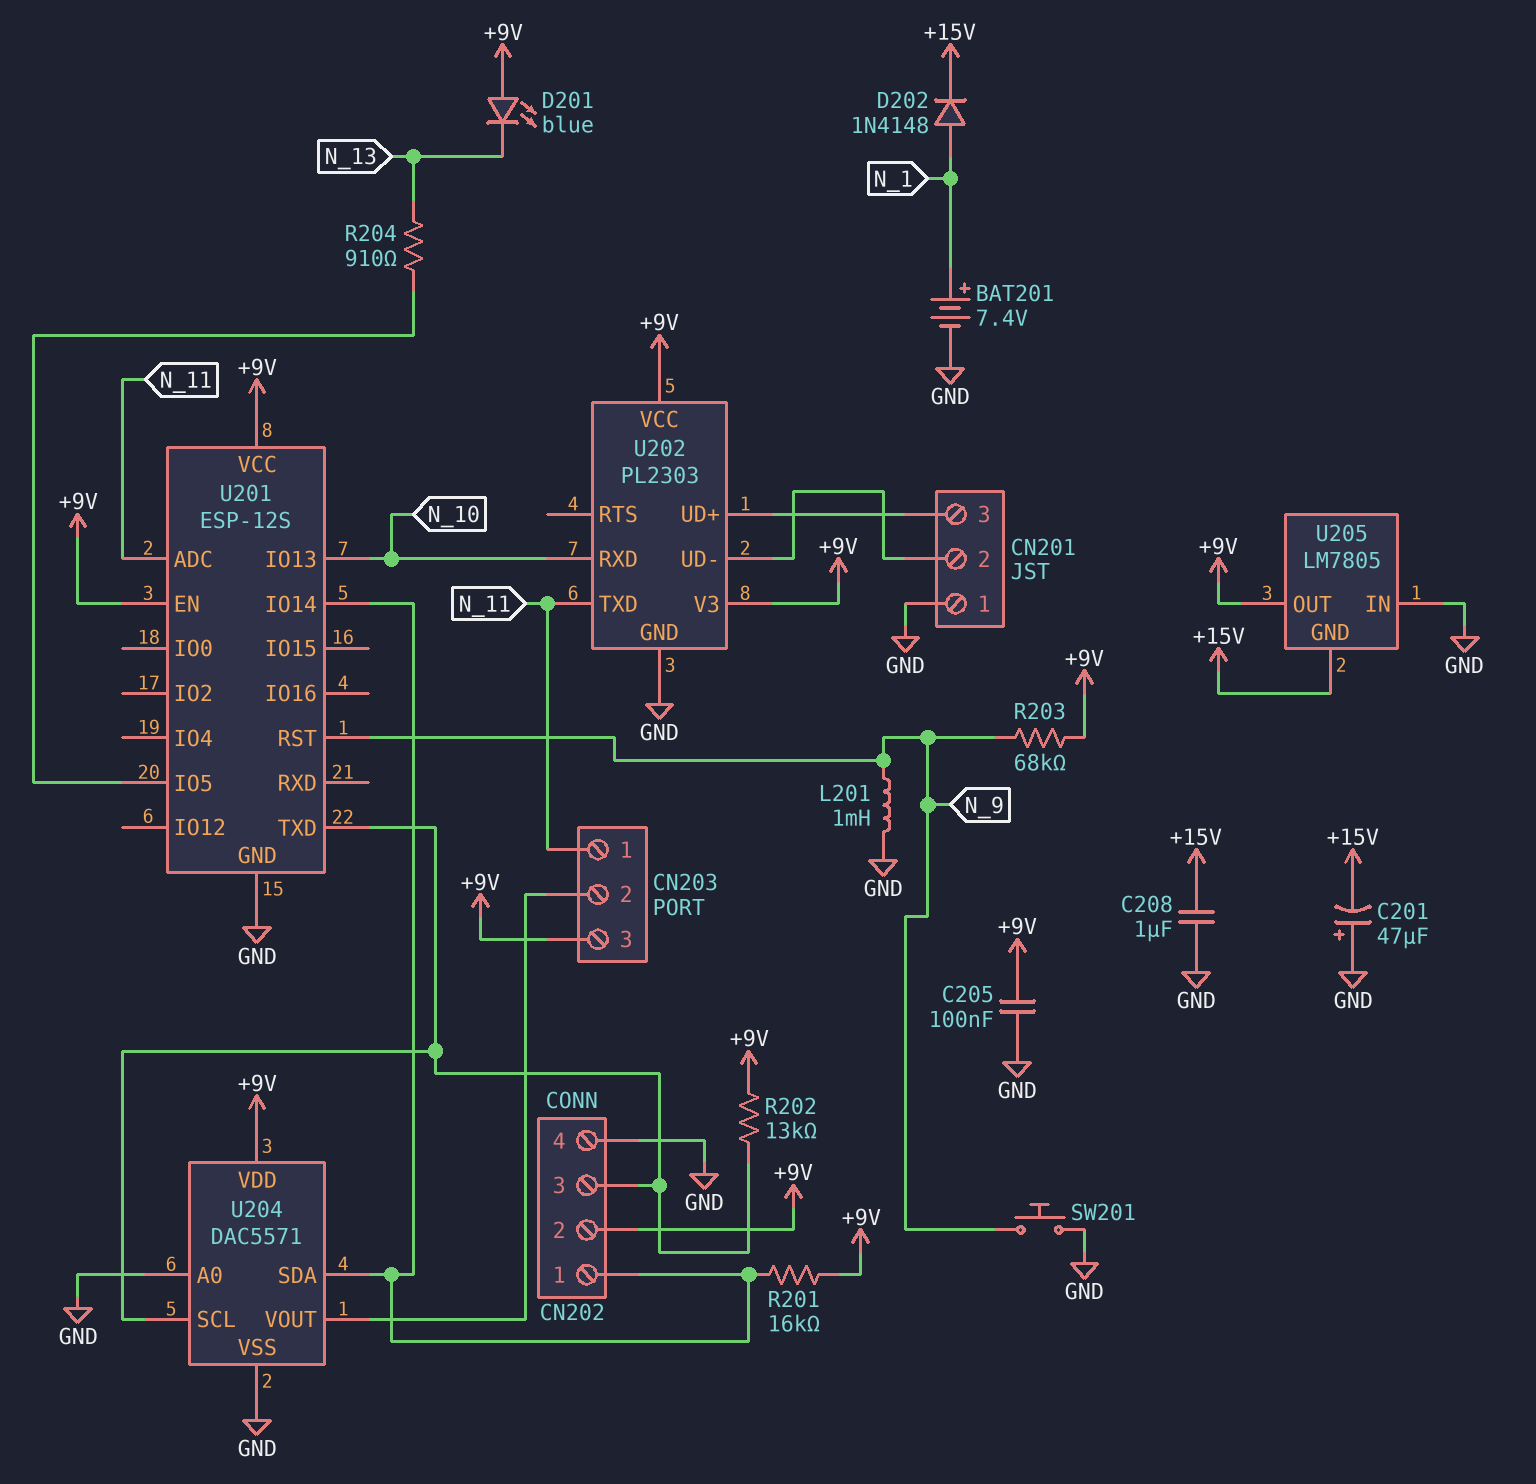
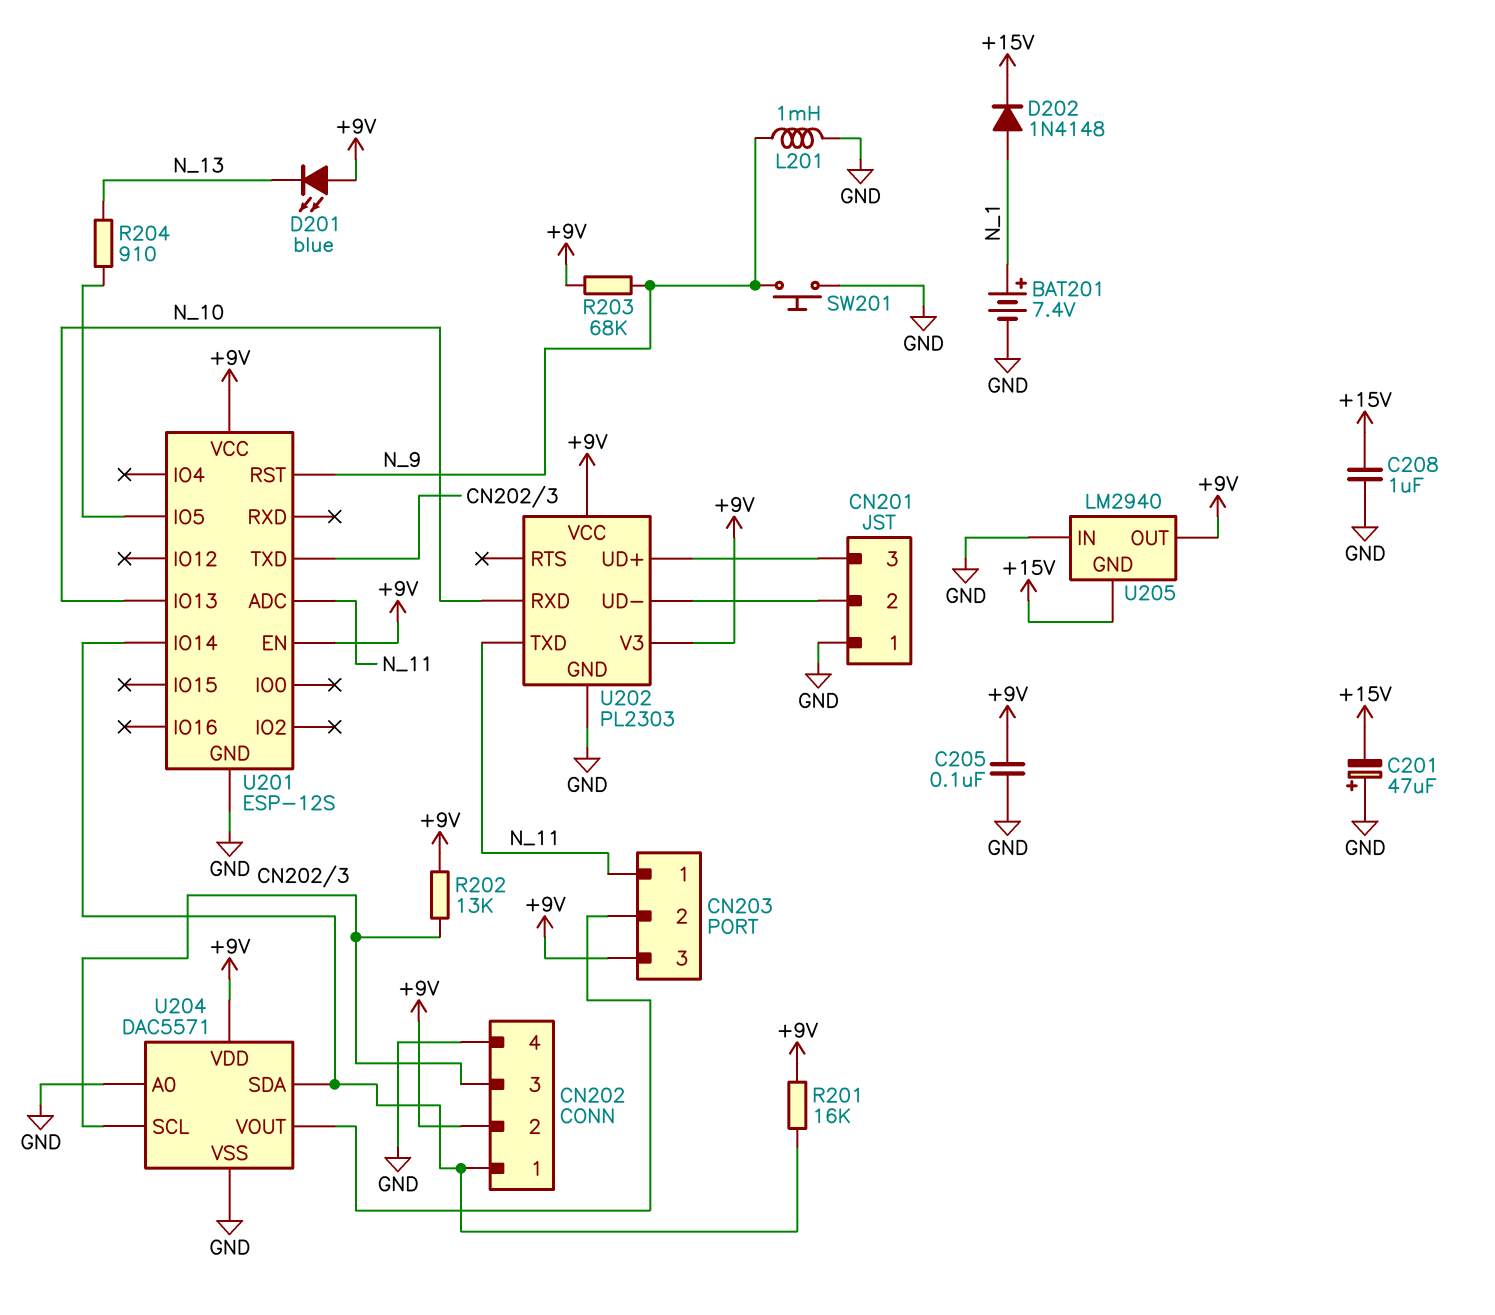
U205: LM7805 -> LM2940

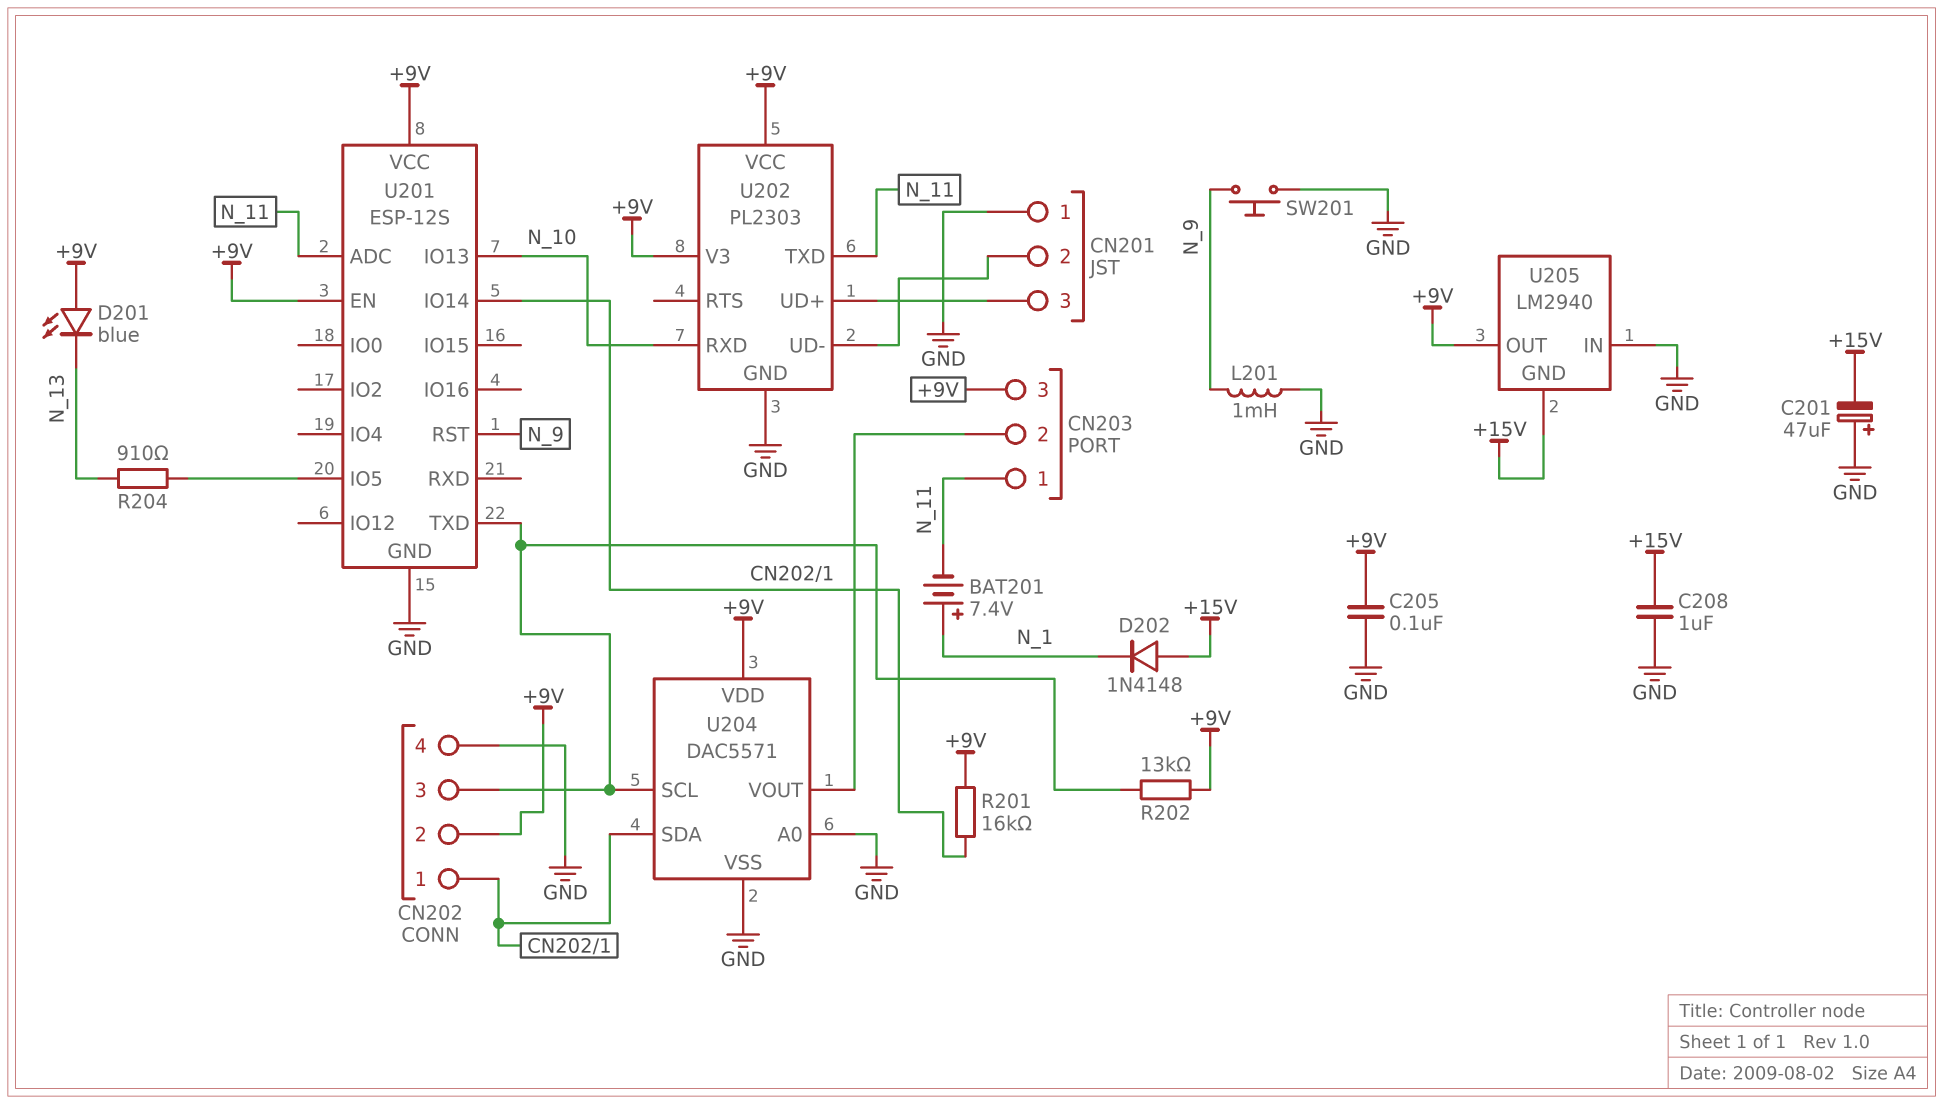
BAT201: 7.4V (plus N_1, minus GND) -> 7.4V (plus N_1, minus N_11)
D202: diode 1N4148 (A N_1, K +15V) -> diode 1N4148 (A +15V, K N_1)
R203: 68k (+9V, N_9) -> none

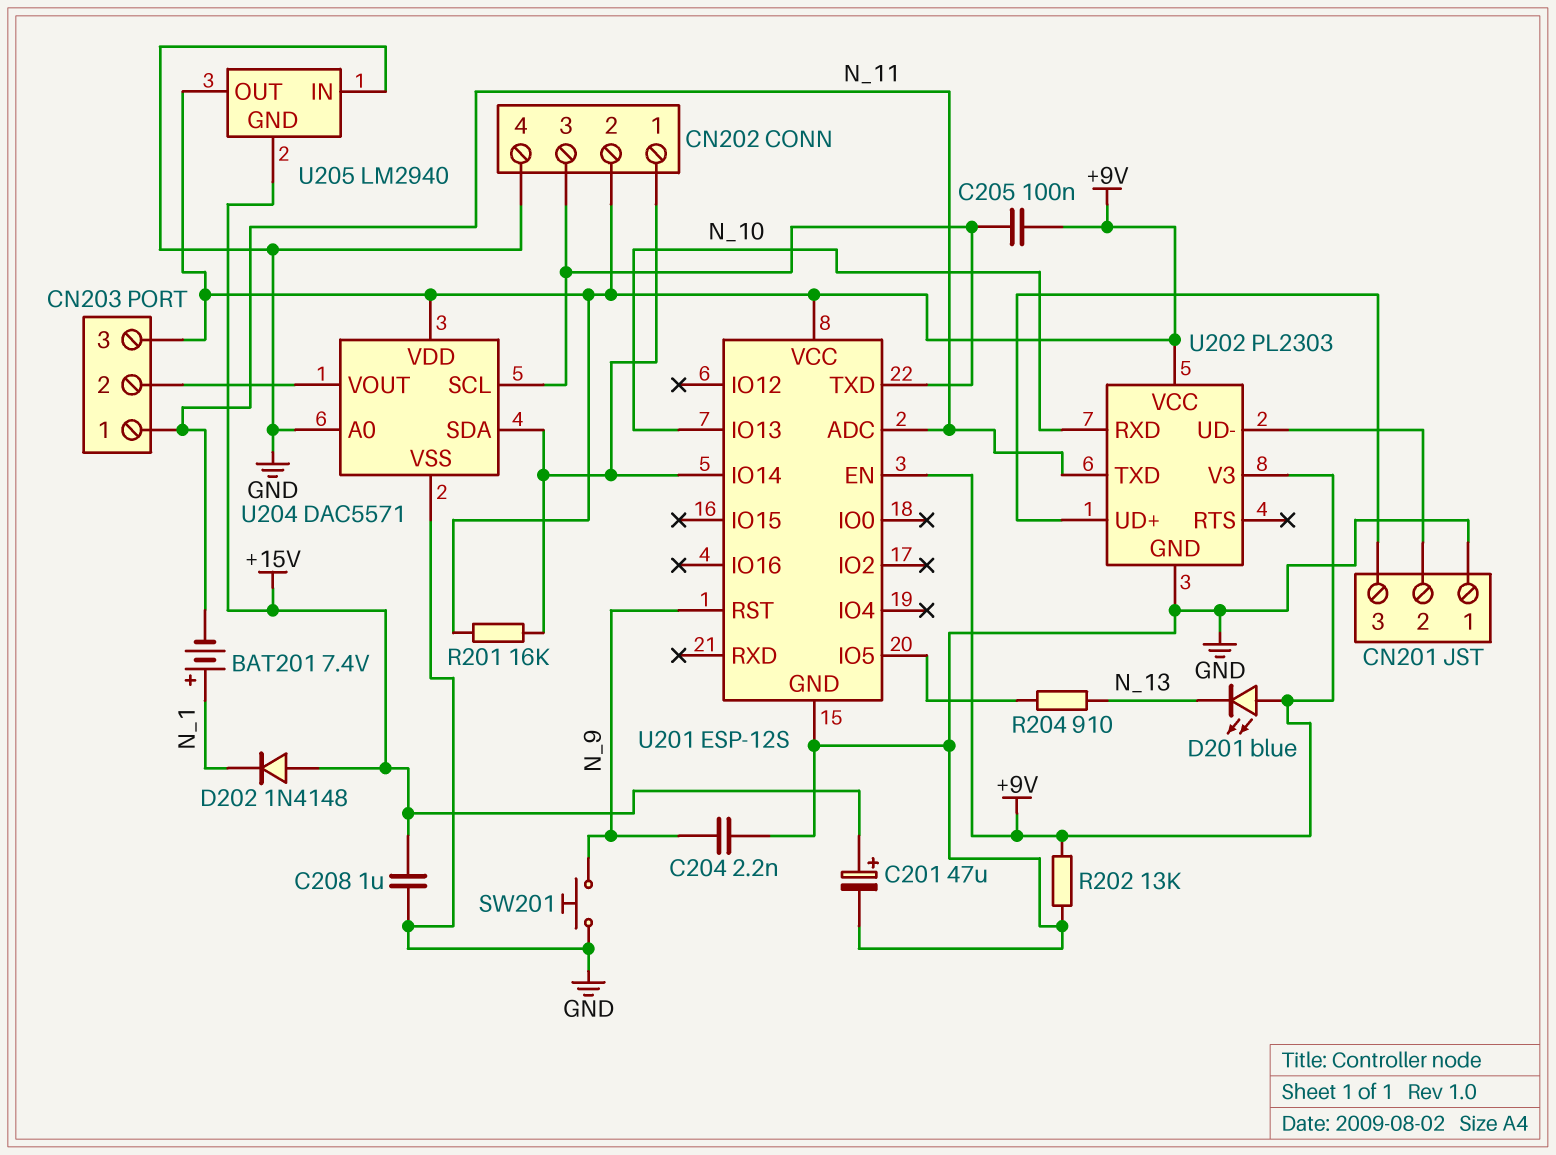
C201: 47uF (plus GND, minus +15V) -> 47uF (plus +15V, minus GND)
C204: none -> 2.2nF (GND, N_9)
C205: 100nF (+9V, GND) -> 100nF (+9V, CN202/3)
L201: 1mH (GND, N_9) -> none
R202: 13k (+9V, CN202/3) -> 13k (+9V, GND)

